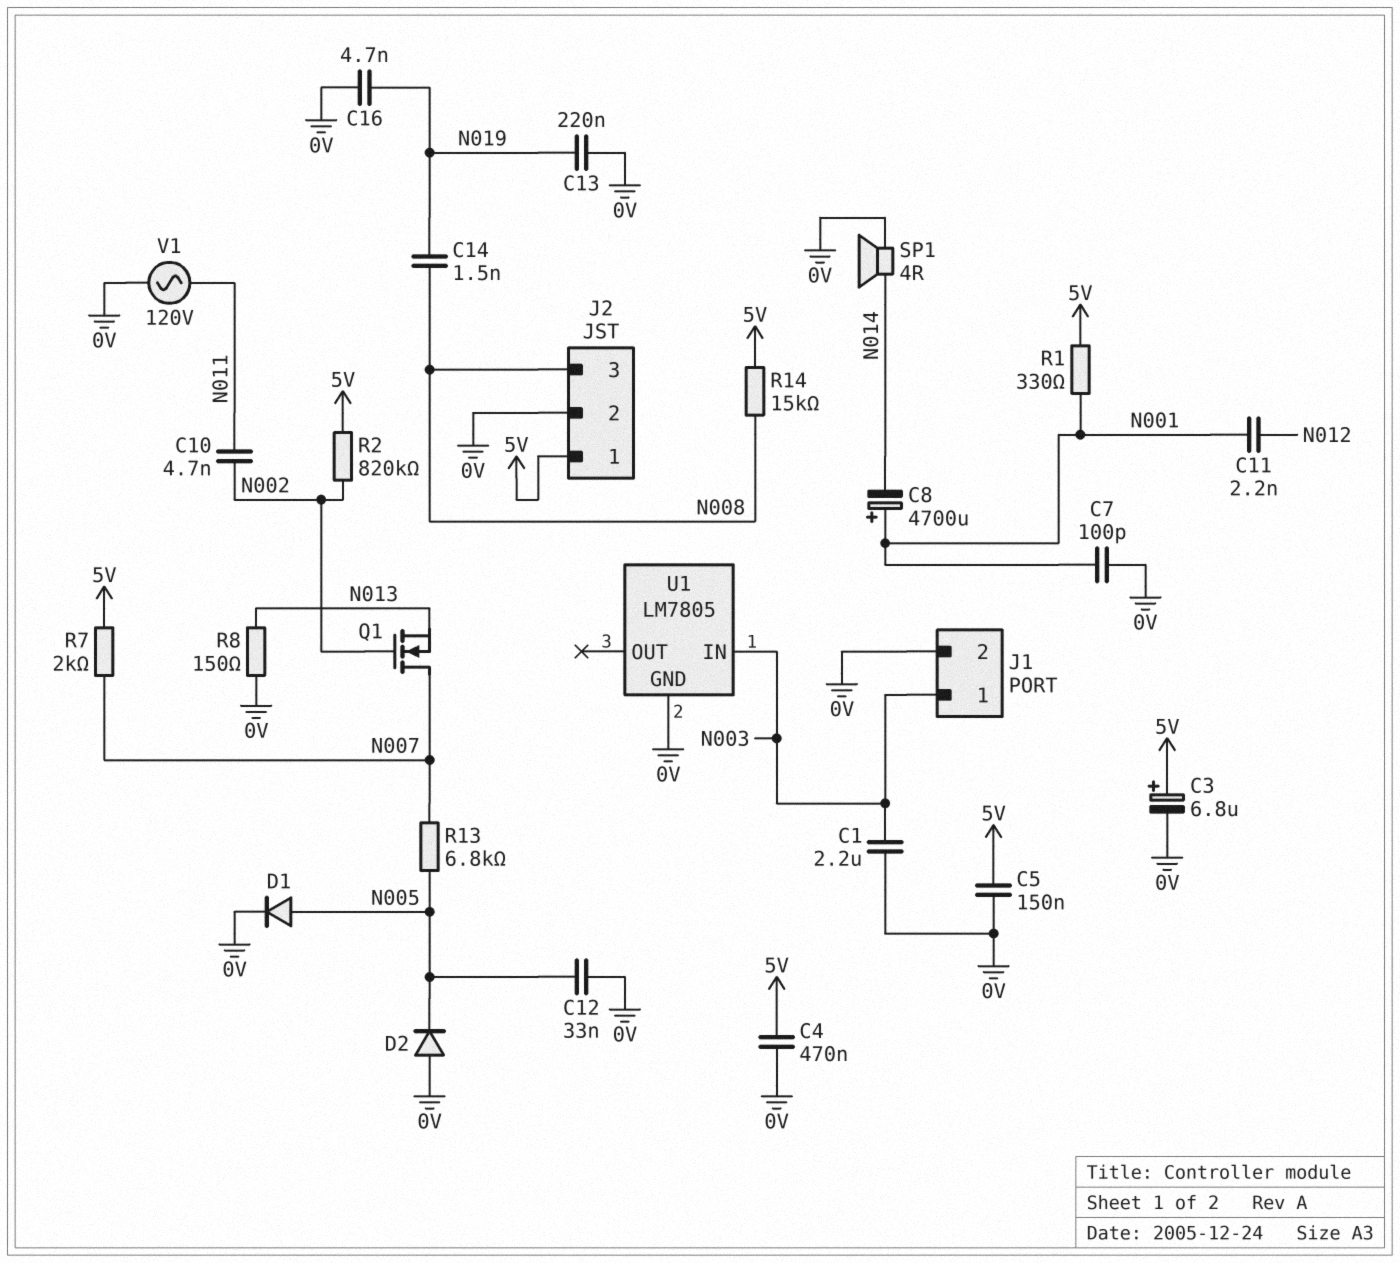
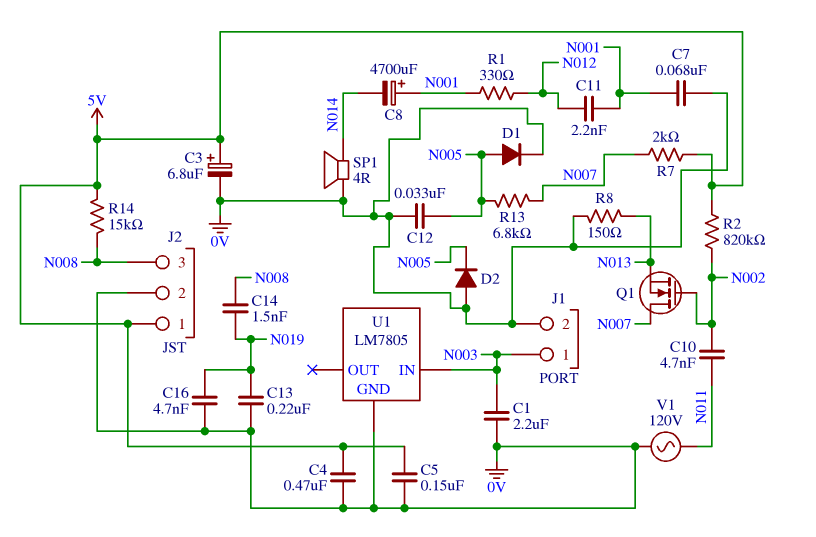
C7: 100pF (0V, N001) -> 68nF (0V, N001)
R1: 330 (5V, N001) -> 330 (N001, N012)

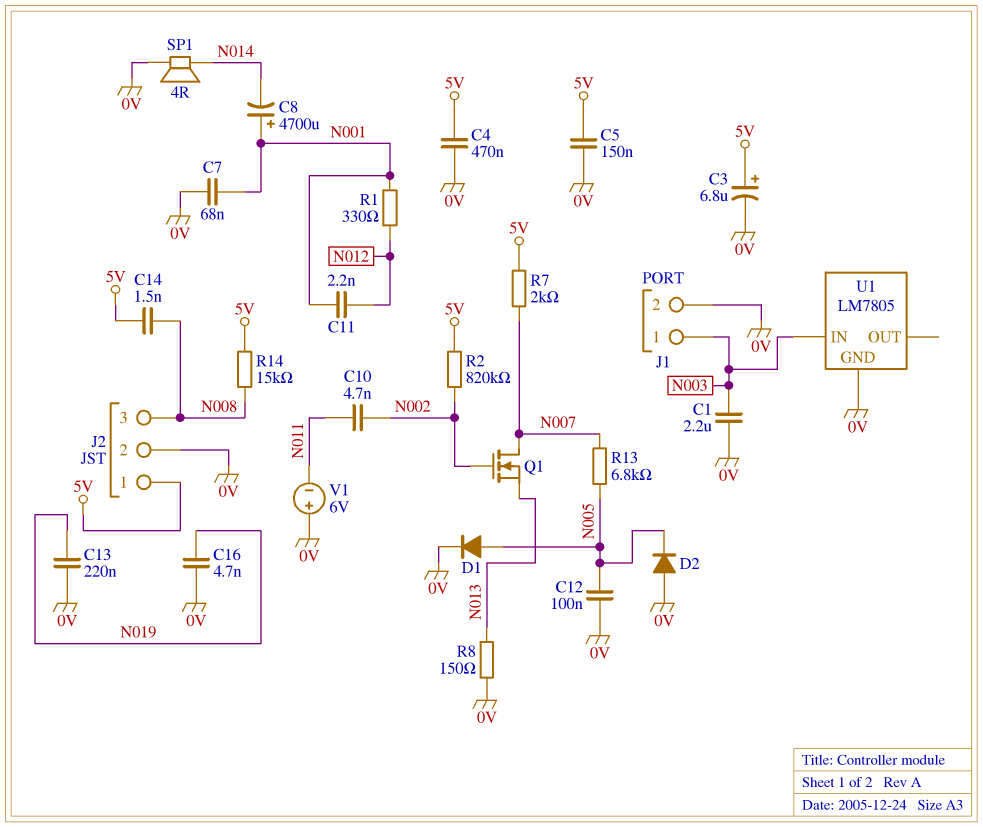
C12: 33nF (0V, N005) -> 100nF (0V, N005)
C14: 1.5nF (N008, N019) -> 1.5nF (5V, N008)
V1: AC 120V (0V, N011) -> 6V (plus 0V, minus N011)

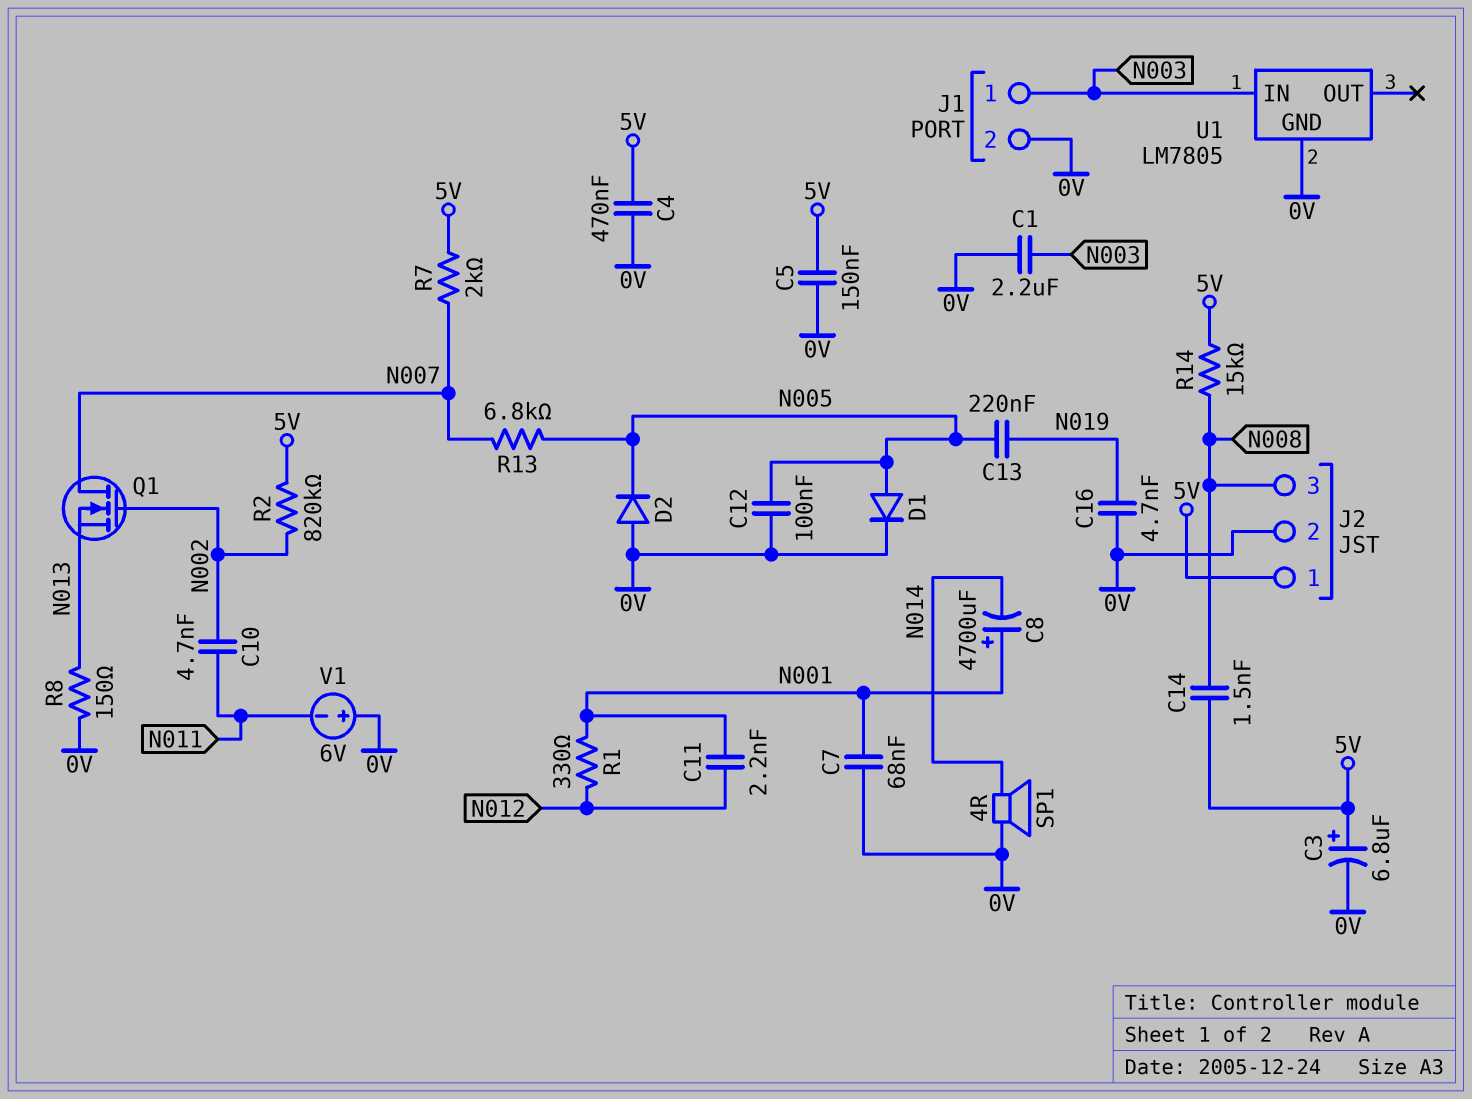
C13: 220nF (0V, N019) -> 220nF (N005, N019)

